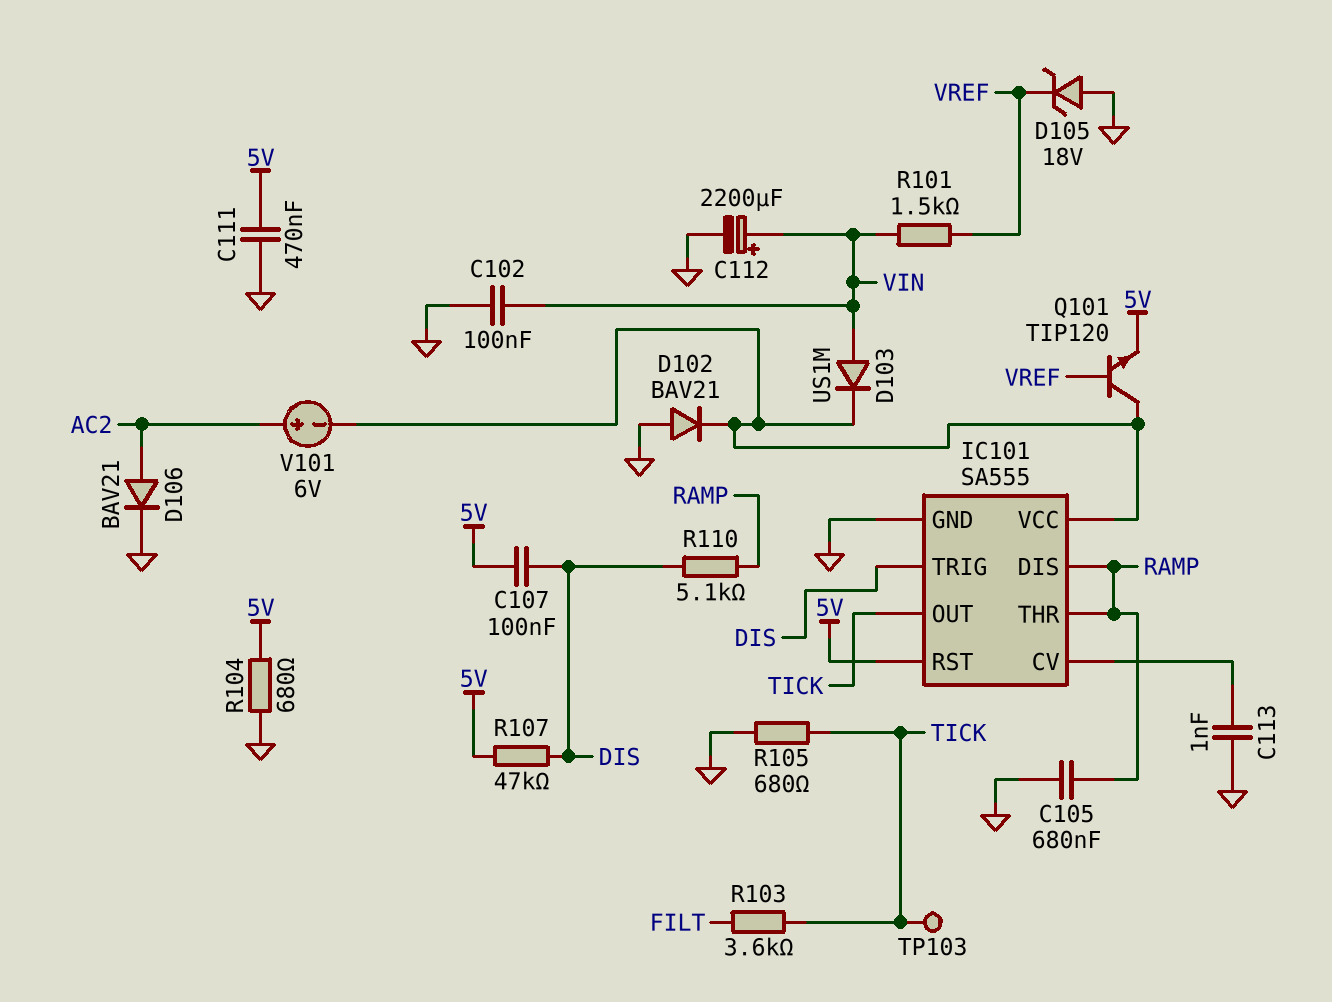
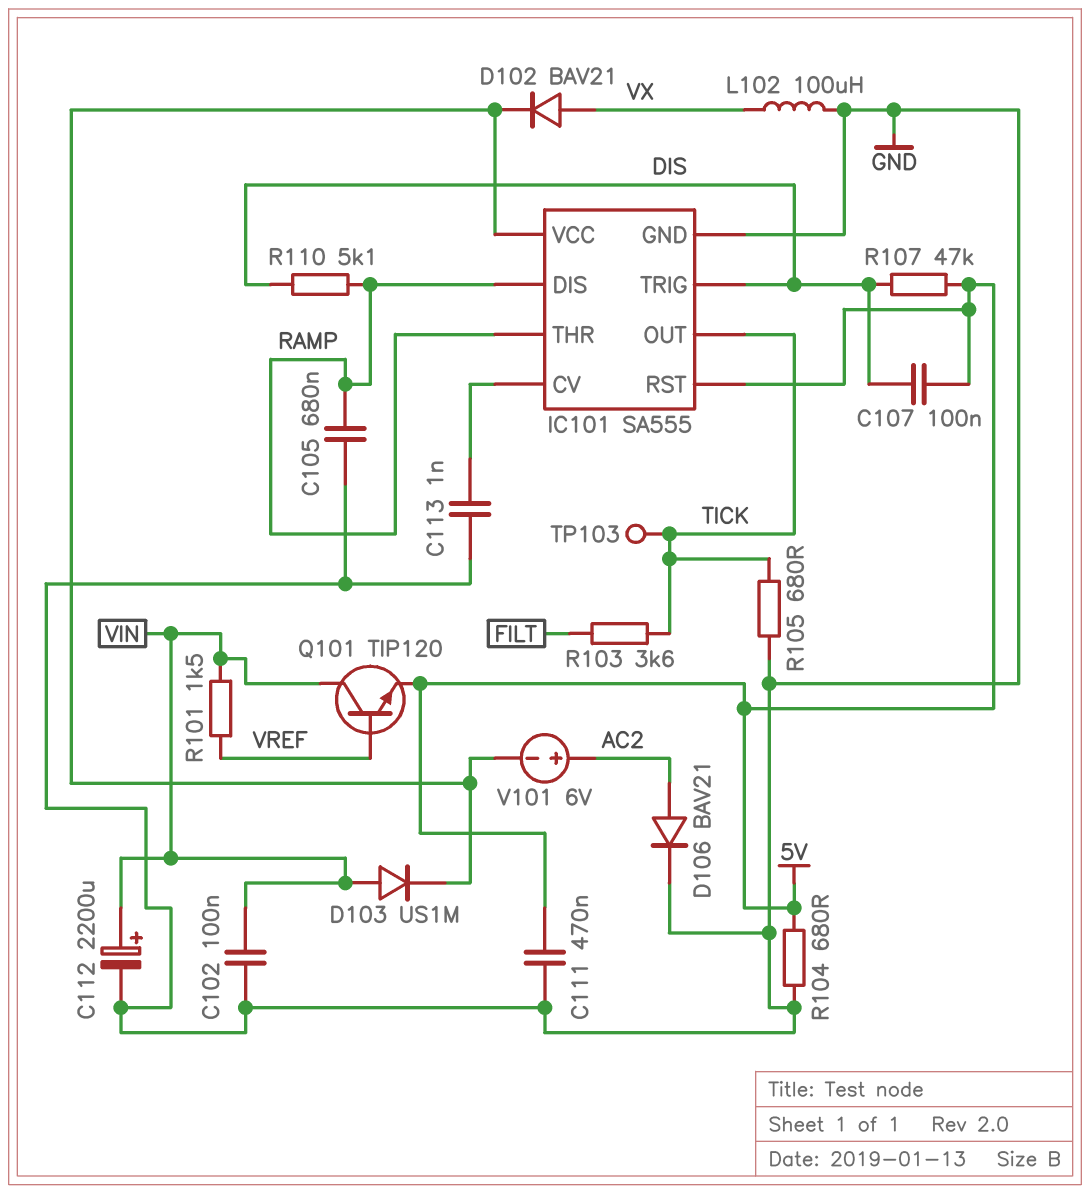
D102: diode BAV21 (A GND, K IC101/VCC) -> diode BAV21 (A VX, K IC101/VCC)
D105: zener 18V (A GND, K VREF) -> none
L102: none -> 100uH (GND, VX)
Q101: NPN TIP120 (B VREF, C IC101/VCC, E 5V) -> NPN TIP120 (B VREF, C VIN, E 5V)

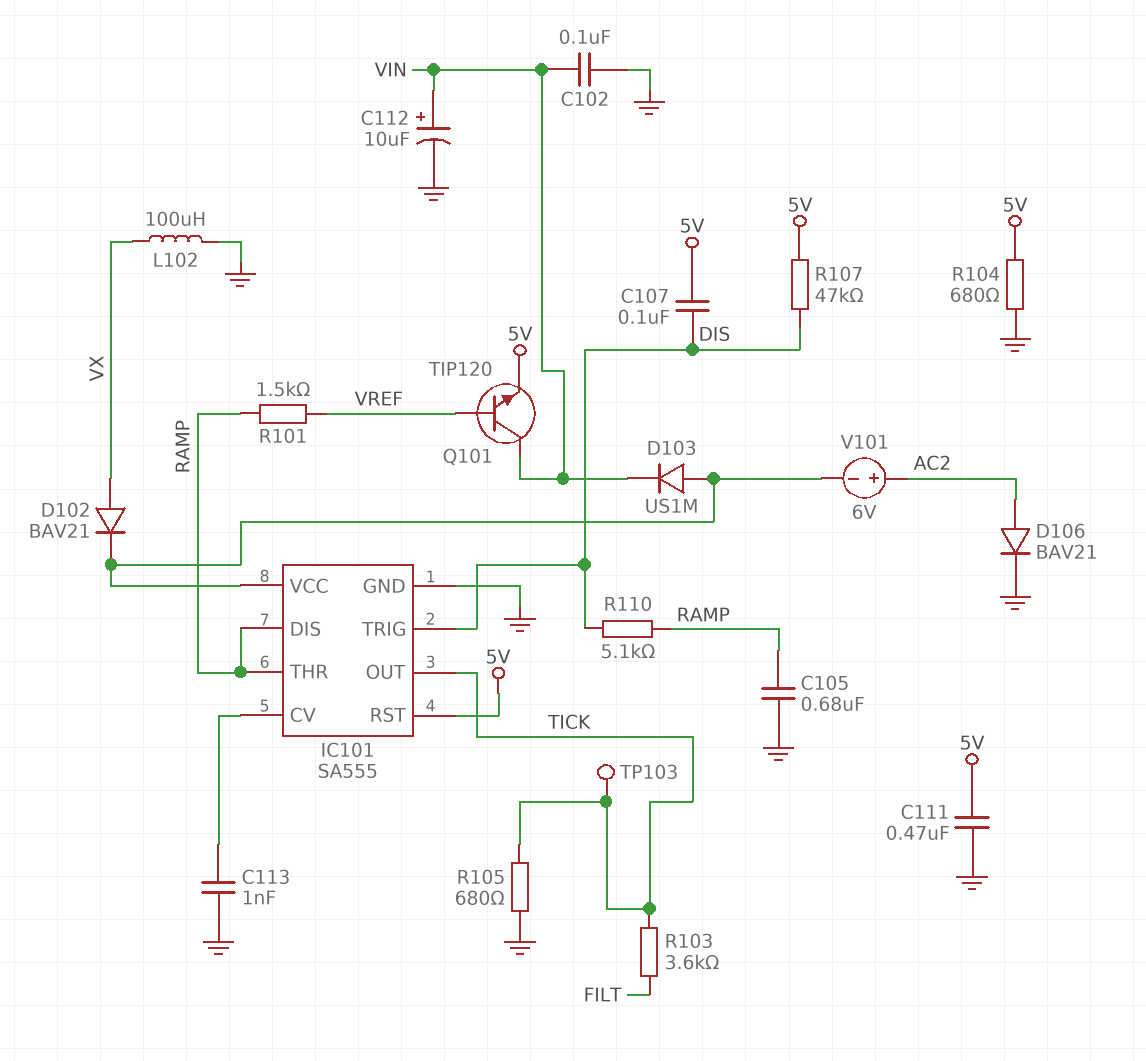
C112: 2200uF (plus VIN, minus GND) -> 10uF (plus VIN, minus GND)
D103: diode US1M (A VIN, K IC101/VCC) -> diode US1M (A IC101/VCC, K VIN)
R101: 1.5k (VIN, VREF) -> 1.5k (RAMP, VREF)

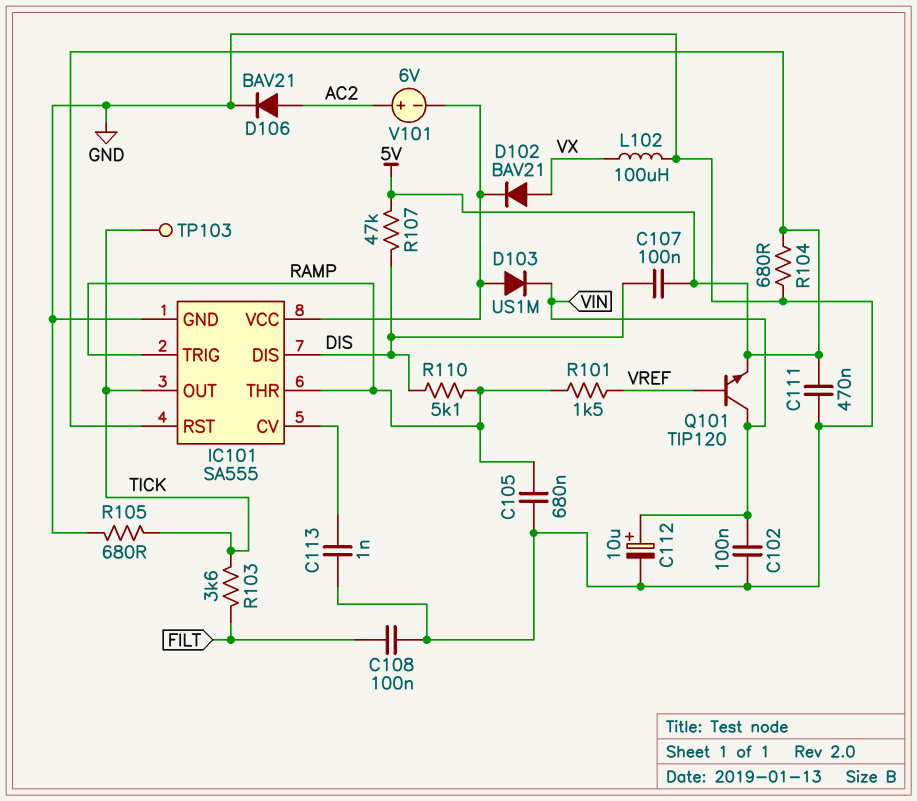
C108: none -> 100nF (FILT, GND)
IC101 pin DIS: RAMP -> DIS
IC101 pin TRIG: DIS -> RAMP

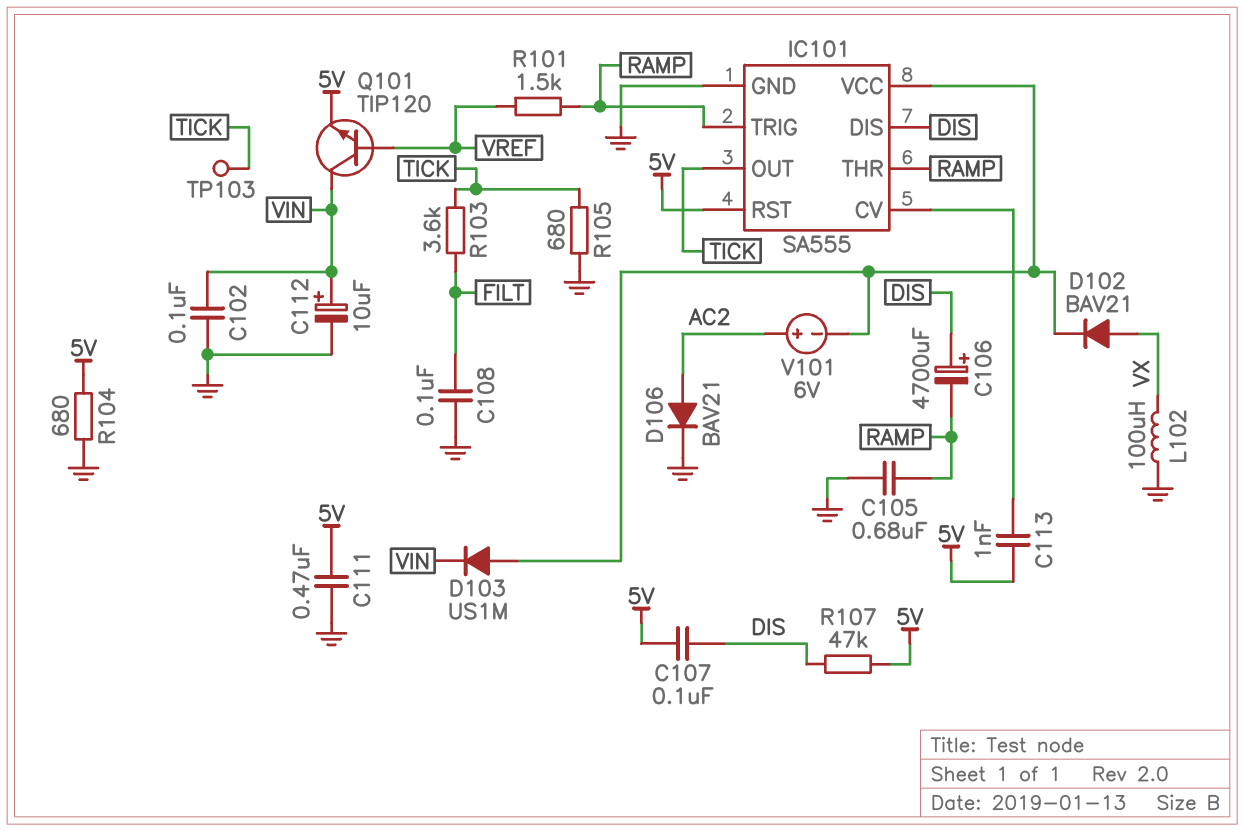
C106: none -> 4700uF (plus DIS, minus RAMP)
C113: 1nF (GND, IC101/CV) -> 1nF (5V, IC101/CV)
R110: 5.1k (DIS, RAMP) -> none

